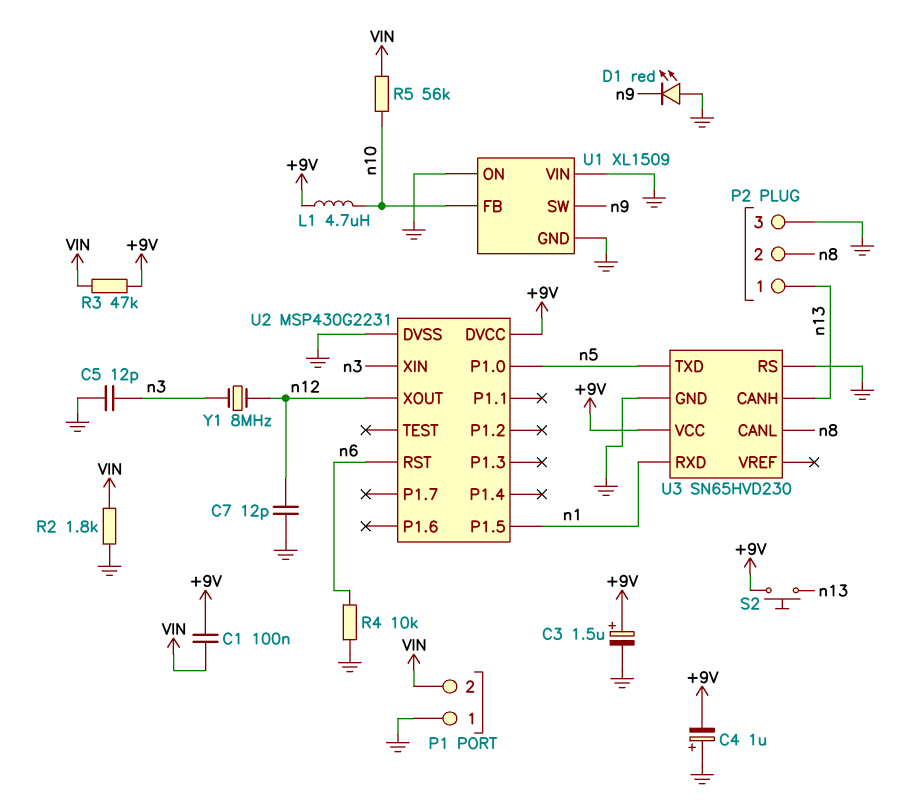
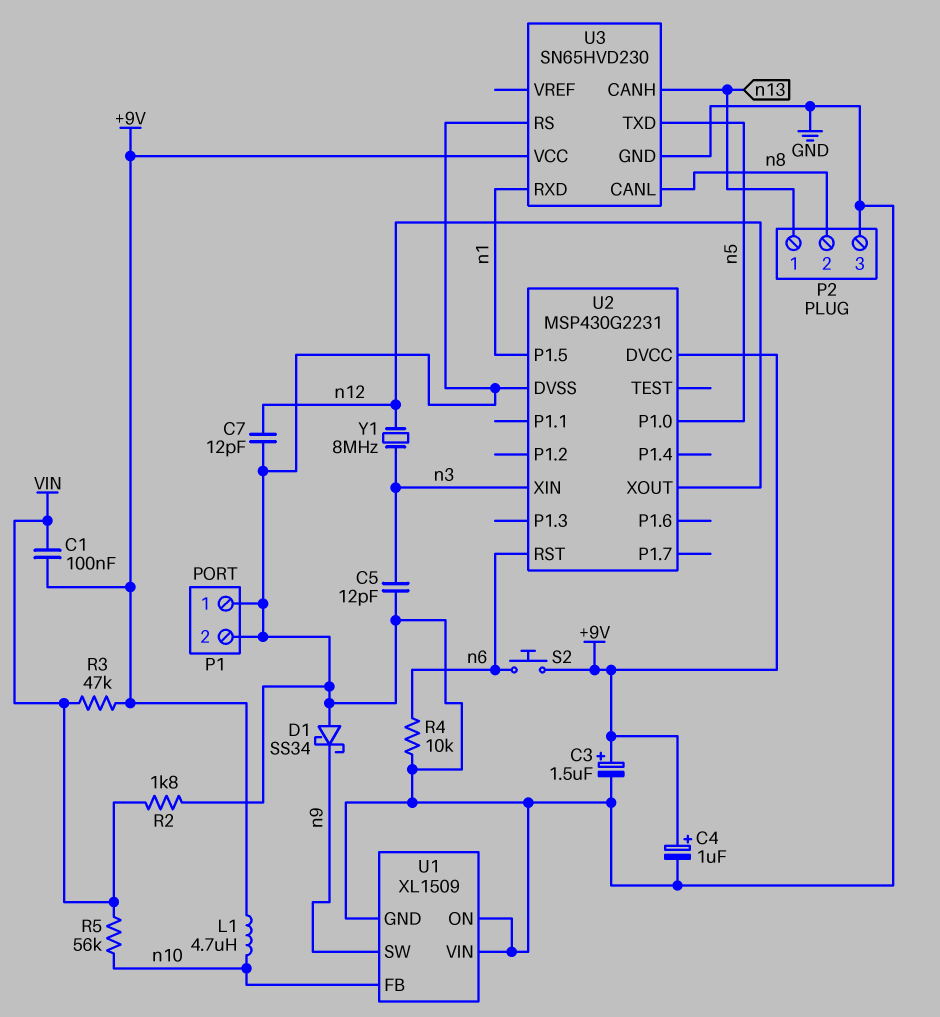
C4: 1uF (plus GND, minus +9V) -> 1uF (plus +9V, minus GND)
D1: LED red (A GND, K n9) -> schottky SS34 (A GND, K n9)
P1 pin 2: VIN -> GND
S2: button (+9V, n13) -> button (+9V, n6)

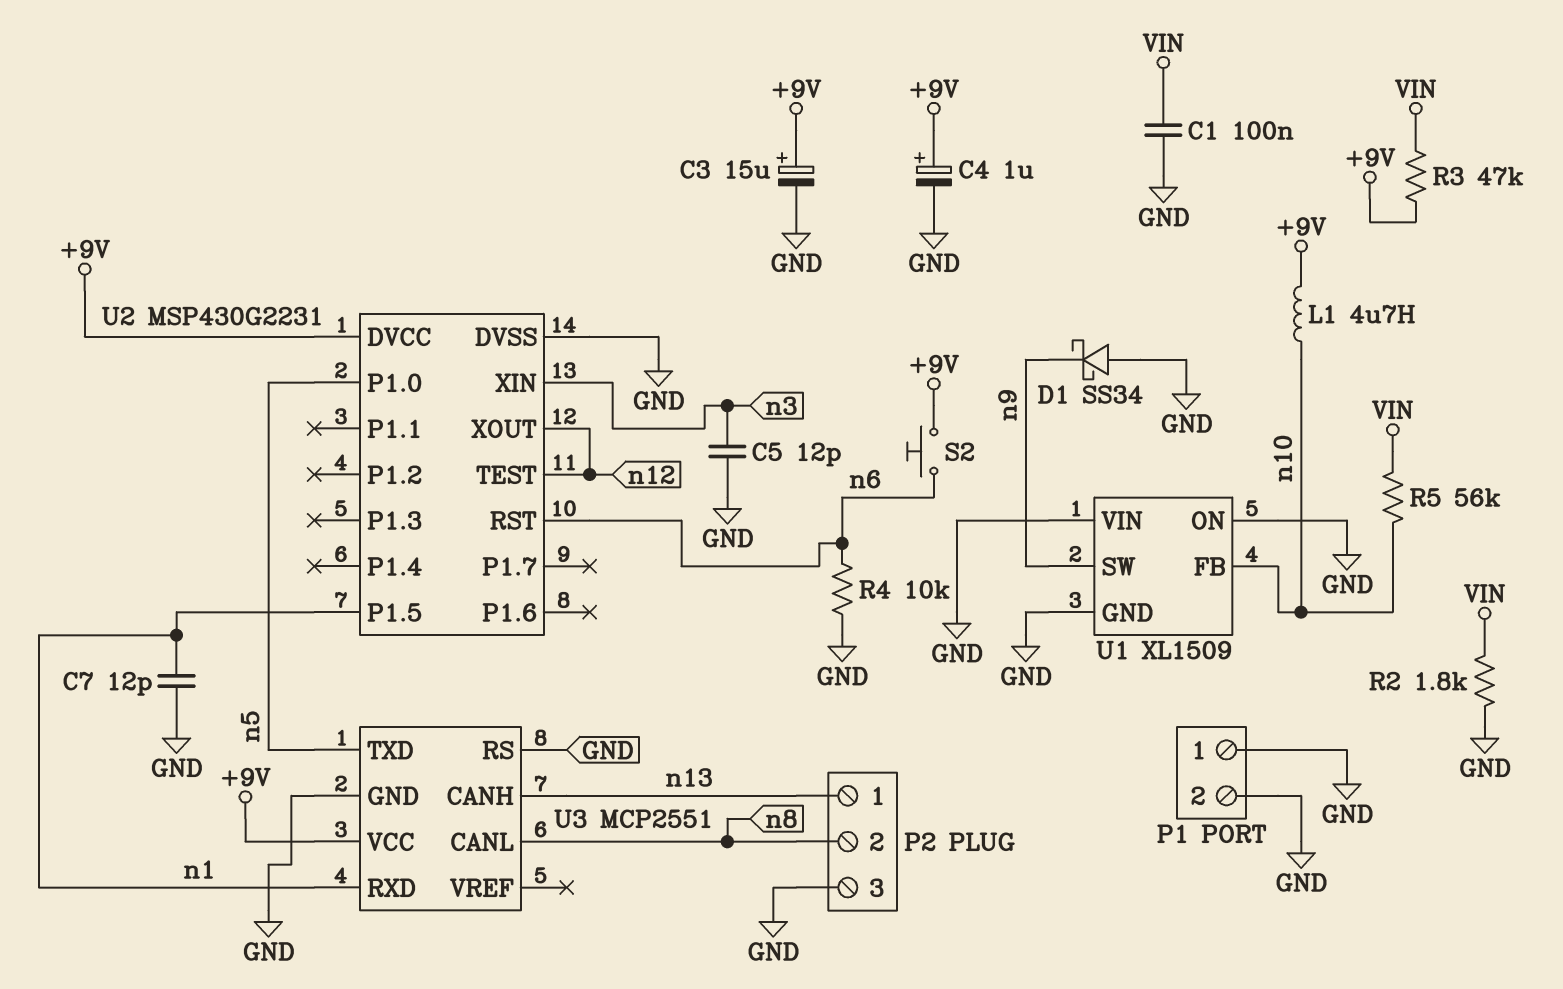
C1: 100nF (+9V, VIN) -> 100nF (GND, VIN)
C3: 1.5uF (plus +9V, minus GND) -> 15uF (plus +9V, minus GND)
C7: 12pF (GND, n12) -> 12pF (GND, n1)
U2 pin TEST: none -> n12
U3: SN65HVD230 -> MCP2551
Y1: 8MHz (n3, n12) -> none

